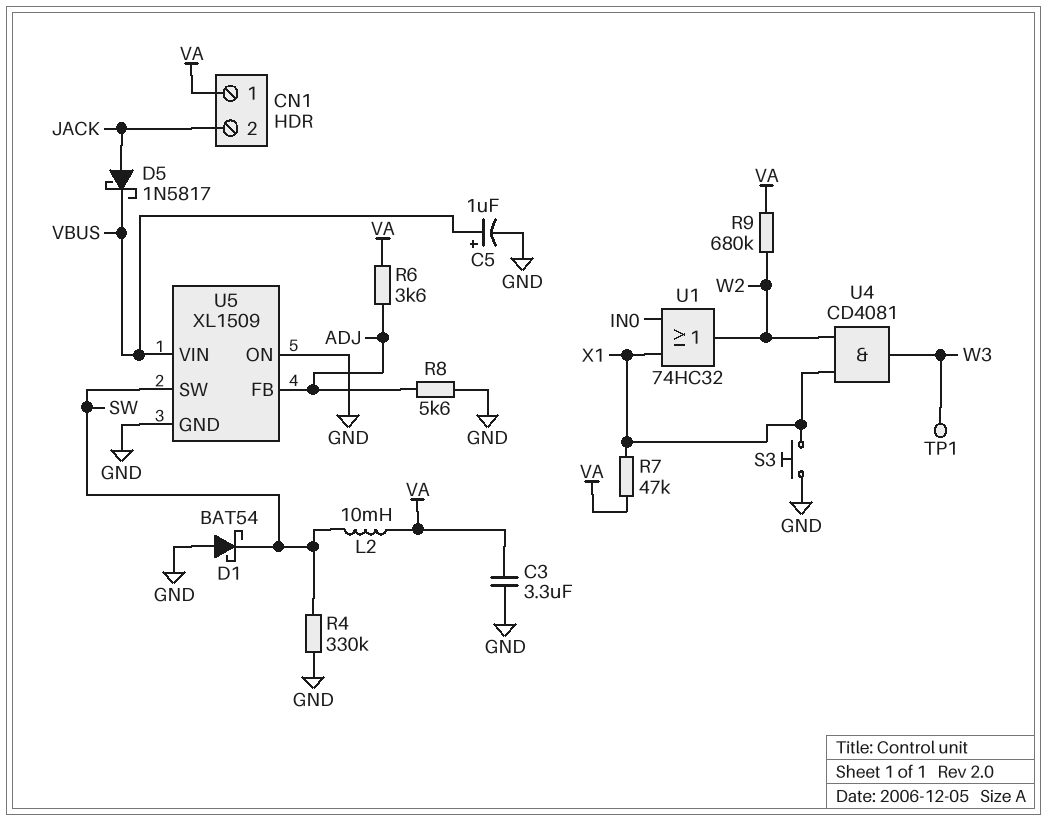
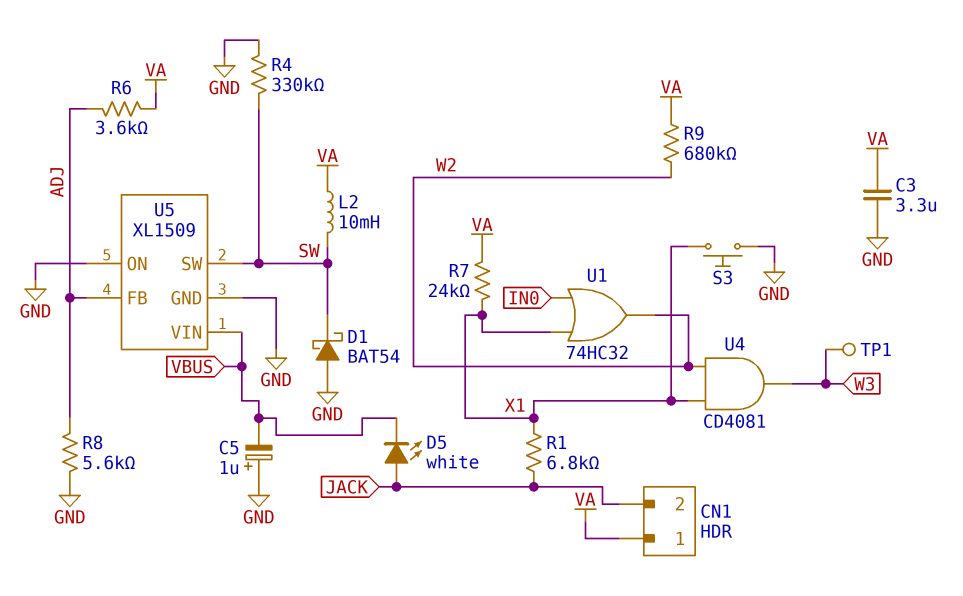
C5: 1uF (plus VBUS, minus GND) -> 1uF (plus GND, minus VBUS)
D5: schottky 1N5817 (A JACK, K VBUS) -> LED white (A JACK, K VBUS)
R1: none -> 6.8k (JACK, X1)
R7: 47k (VA, X1) -> 24k (VA, X1)

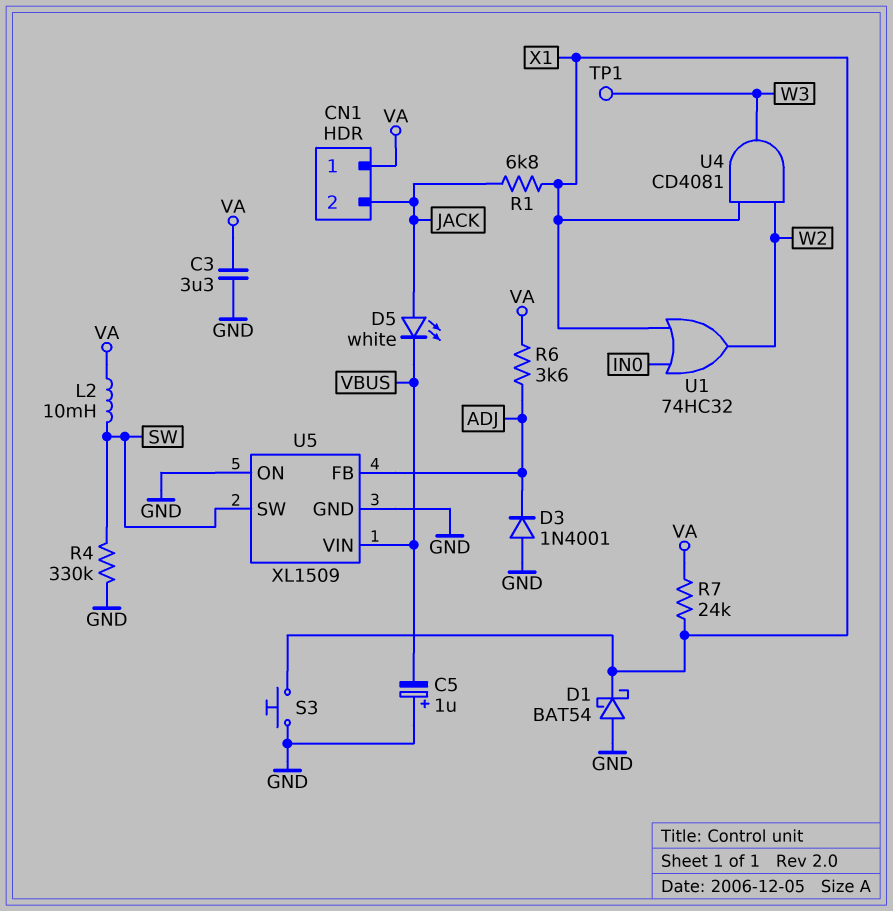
D1: schottky BAT54 (A GND, K SW) -> schottky BAT54 (A GND, K X1)
D3: none -> diode 1N4001 (A GND, K ADJ)
R8: 5.6k (ADJ, GND) -> none
R9: 680k (VA, W2) -> none

